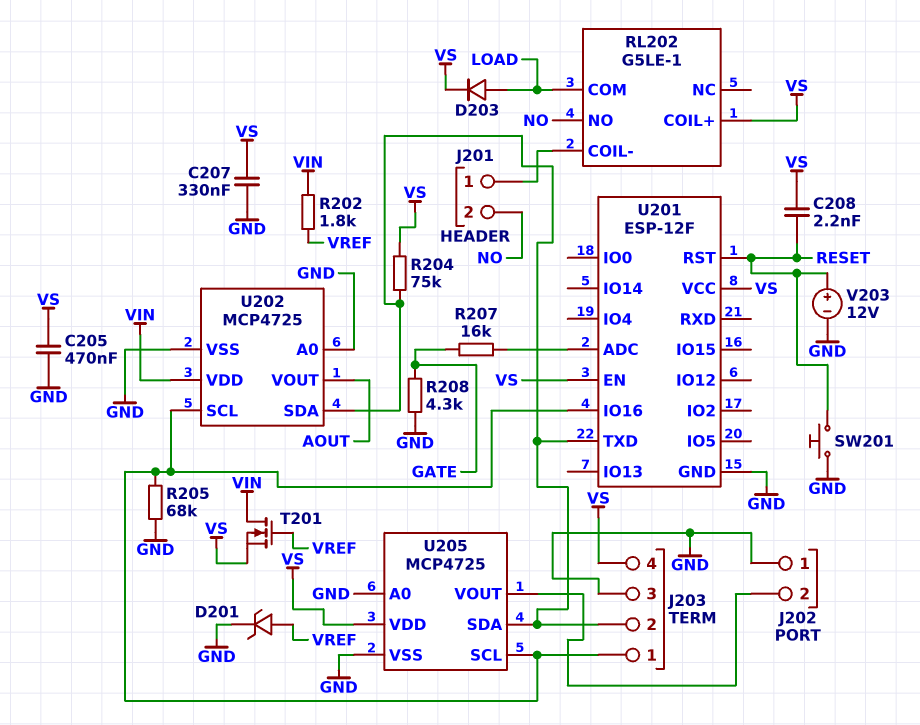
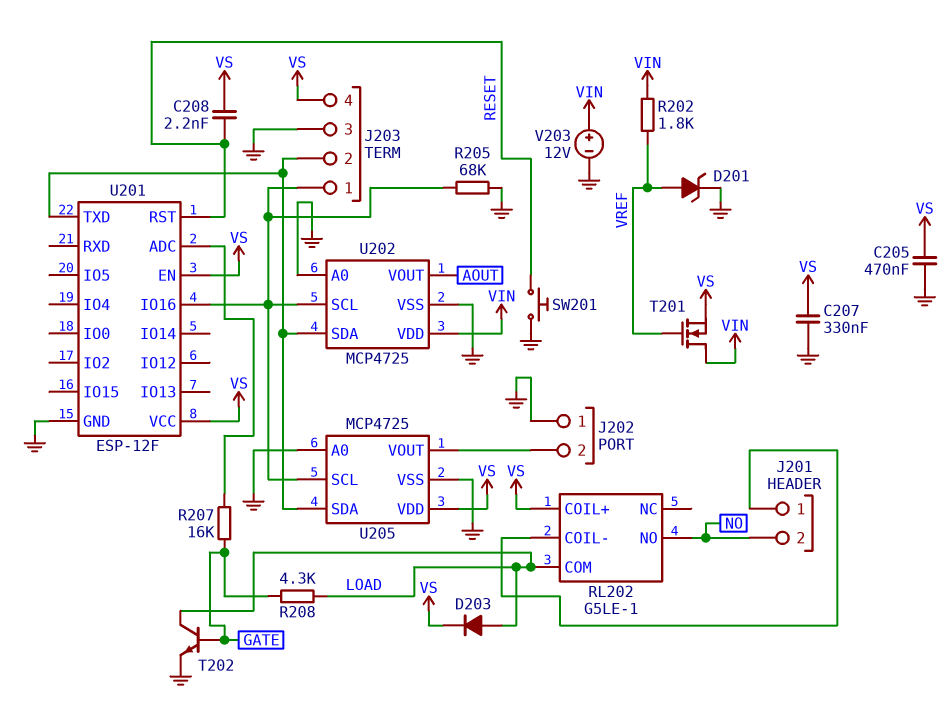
R204: 75k (J203/2, VS) -> none
R208: 4.3k (GATE, GND) -> 4.3k (GATE, LOAD)
T202: none -> NPN (B GATE, C LOAD, E GND)
V203: 12V (plus RESET, minus GND) -> 12V (plus VIN, minus GND)

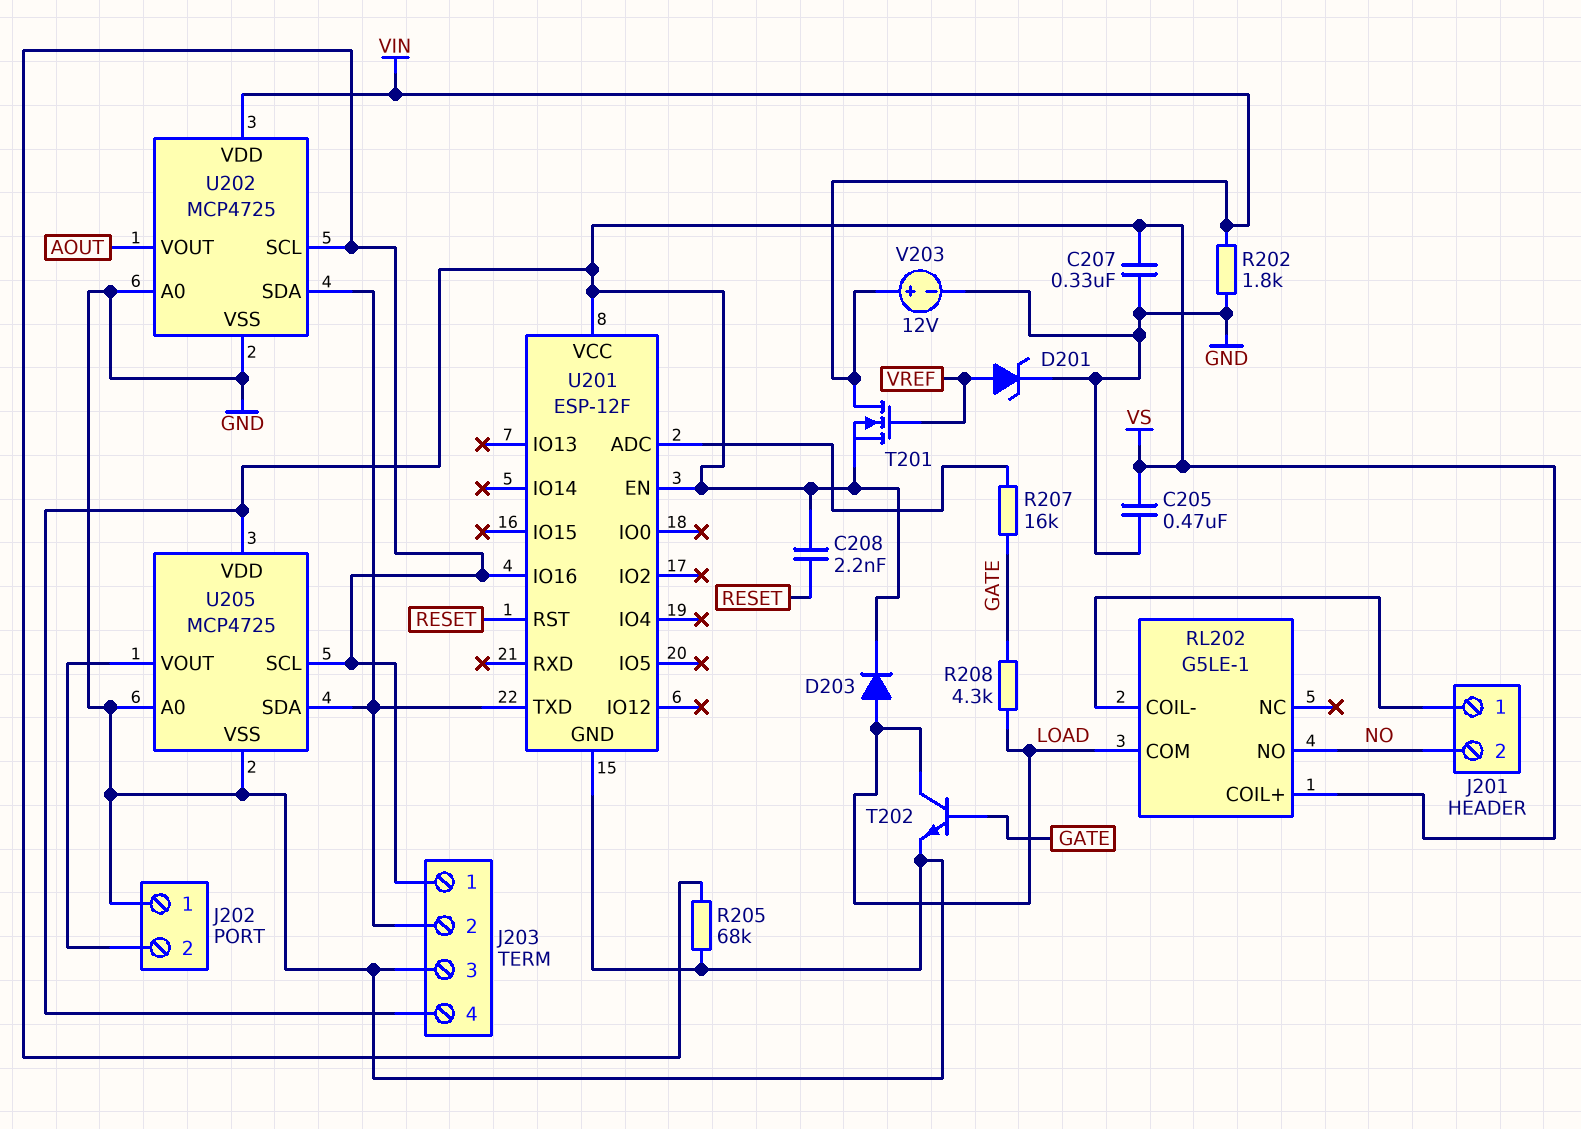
R202: 1.8k (VIN, VREF) -> 1.8k (GND, VIN)
SW201: button (GND, RESET) -> none

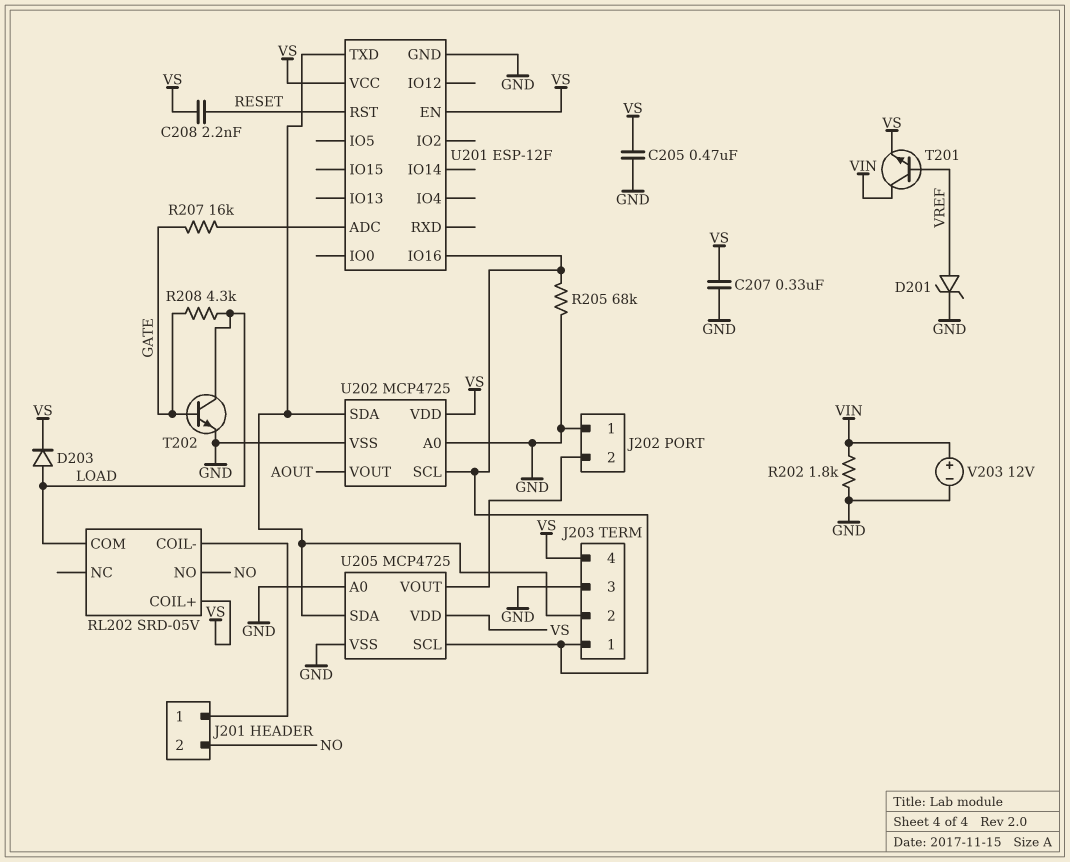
RL202: G5LE-1 -> SRD-05V
T201: NMOS (G VREF, D VIN, S VS) -> NPN (B VREF, C VIN, E VS)
U202 pin VDD: VIN -> VS

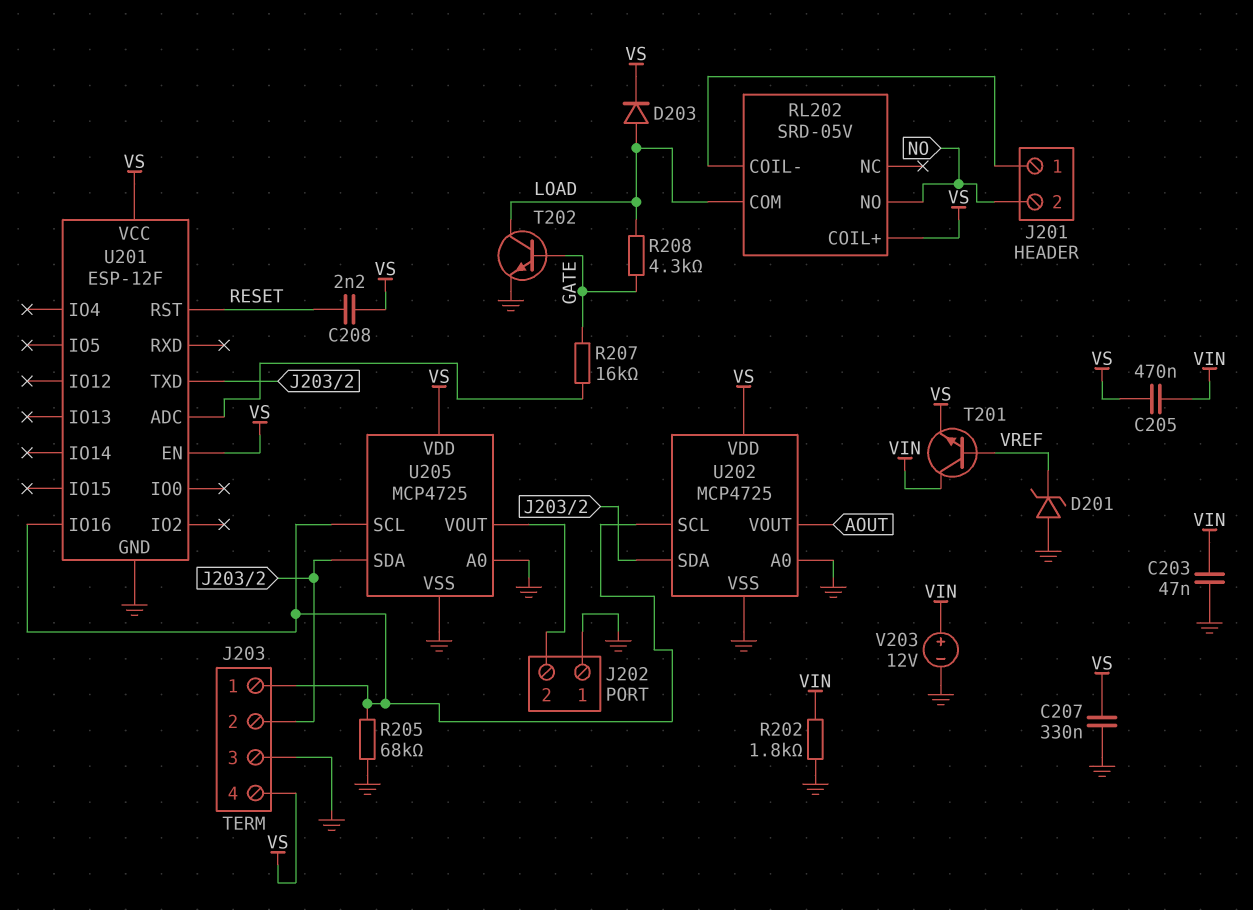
C203: none -> 47nF (GND, VIN)
C205: 470nF (GND, VS) -> 470nF (VIN, VS)
D201: zener (A VREF, K GND) -> zener (A GND, K VREF)

